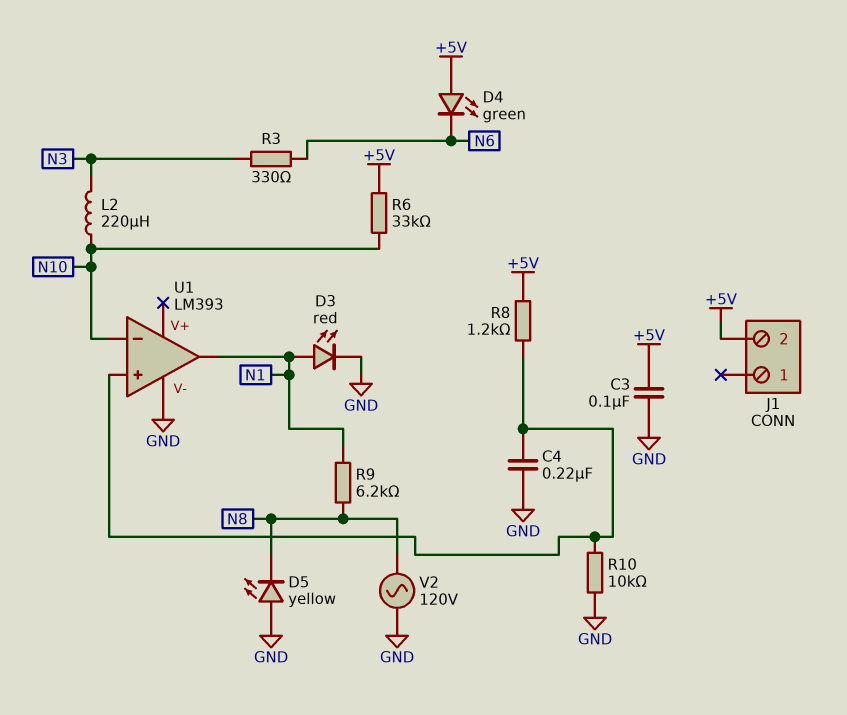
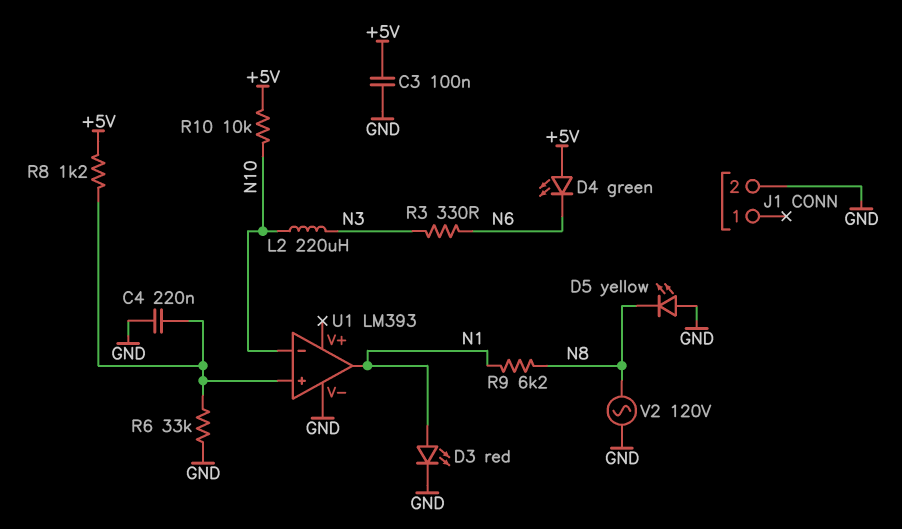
J1 pin 2: +5V -> GND
R6: 33k (+5V, N10) -> 33k (GND, U1/in+)
R10: 10k (GND, U1/in+) -> 10k (+5V, N10)

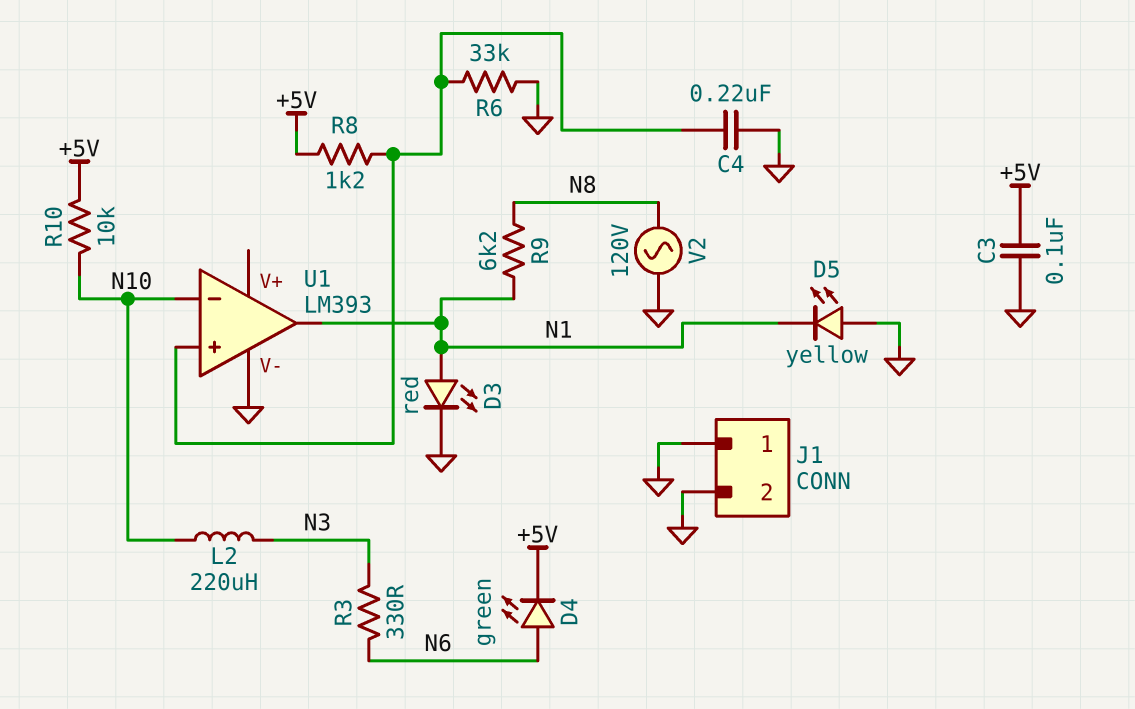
D4: LED green (A +5V, K N6) -> LED green (A N6, K +5V)
D5: LED yellow (A GND, K N8) -> LED yellow (A GND, K N1)
J1 pin 1: none -> GND

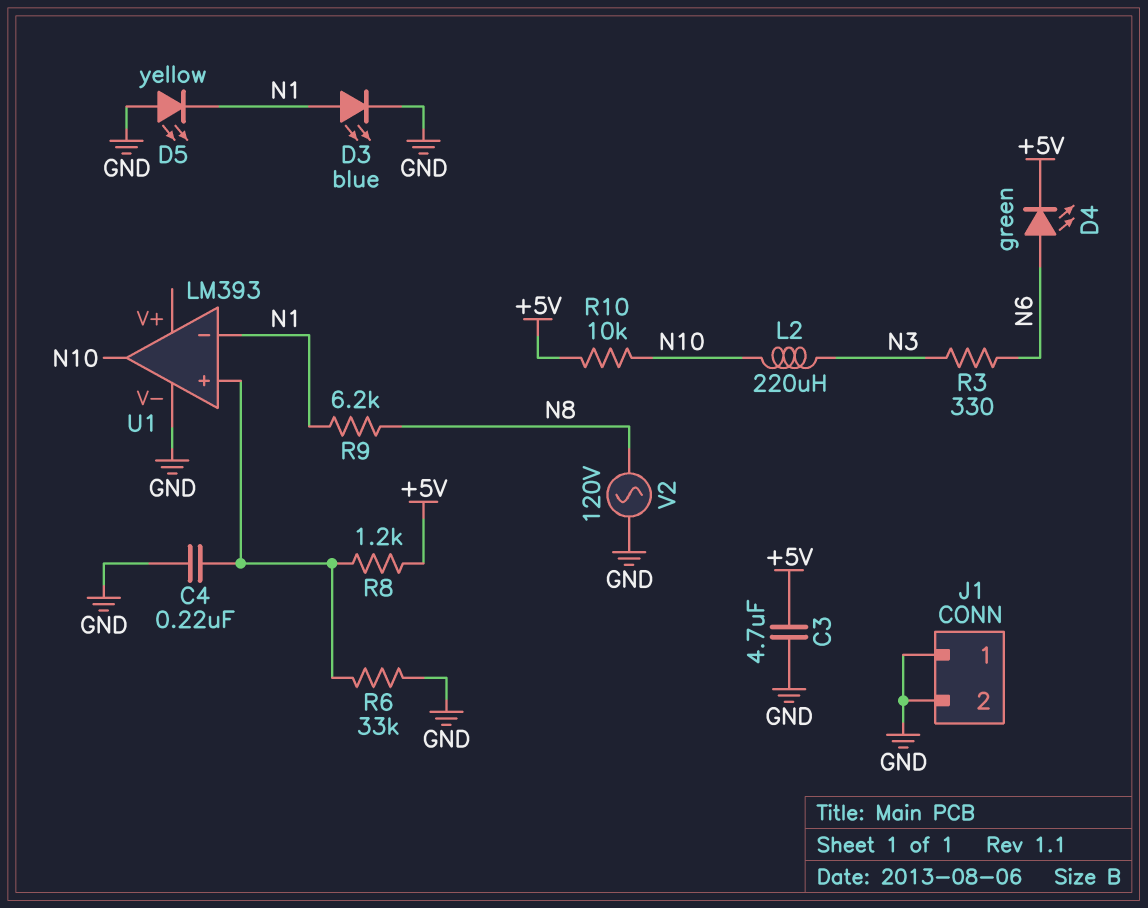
C3: 100nF (+5V, GND) -> 4.7uF (+5V, GND)
D3: LED red (A N1, K GND) -> LED blue (A N1, K GND)
U1 pin in-: N10 -> N1
U1 pin out: N1 -> N10

